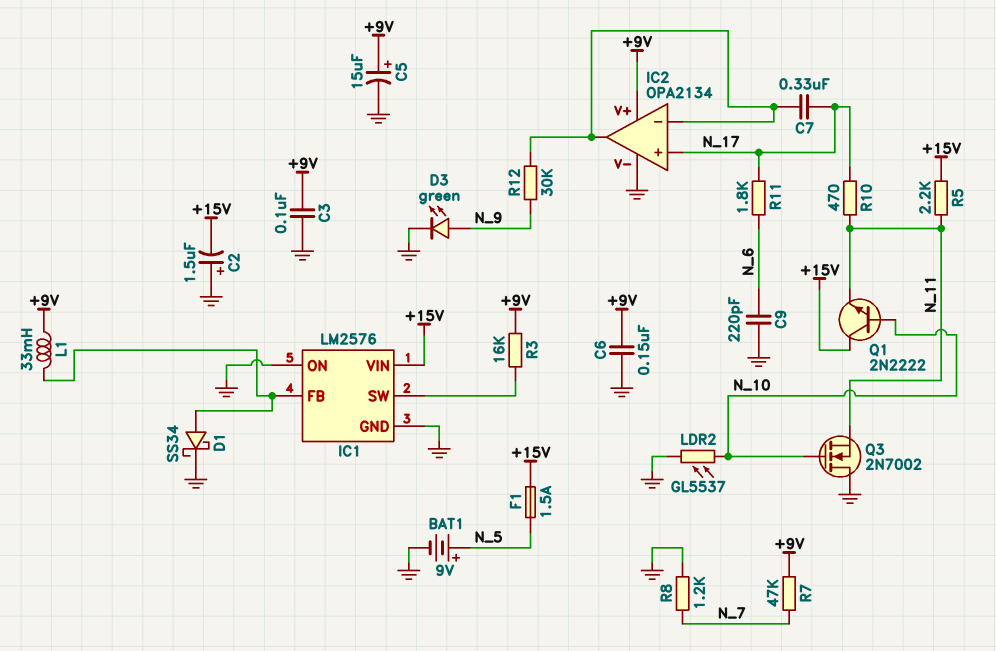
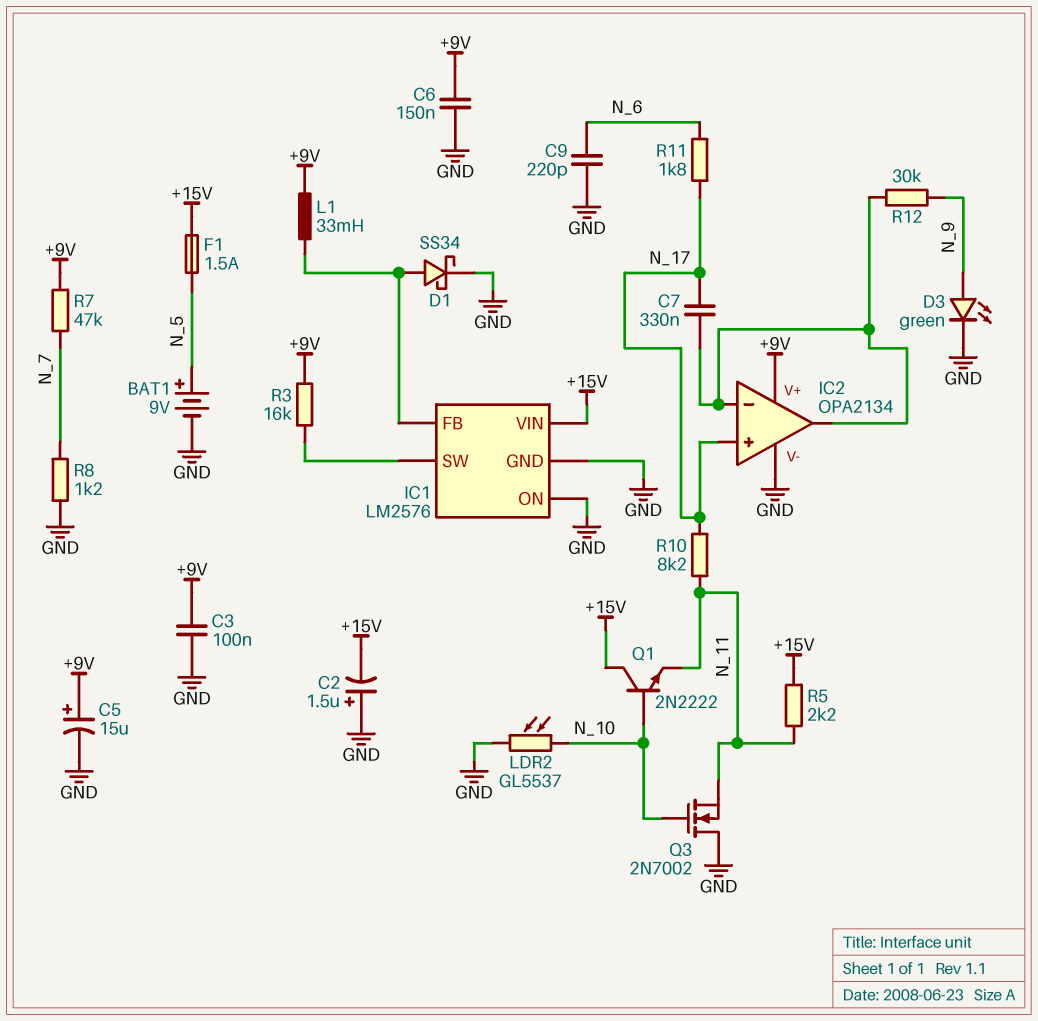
R10: 470 (N_11, N_17) -> 8.2k (N_11, N_17)

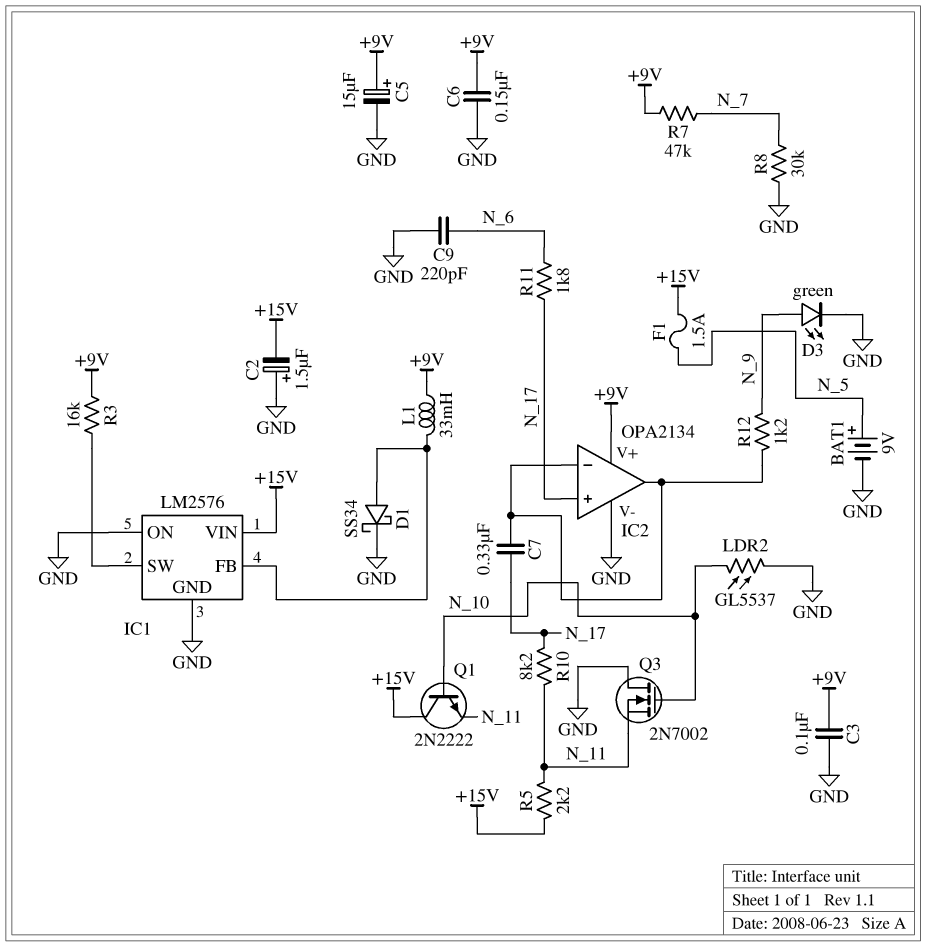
R8: 1.2k (GND, N_7) -> 30k (GND, N_7)
R12: 30k (IC2/in-, N_9) -> 1.2k (IC2/in-, N_9)

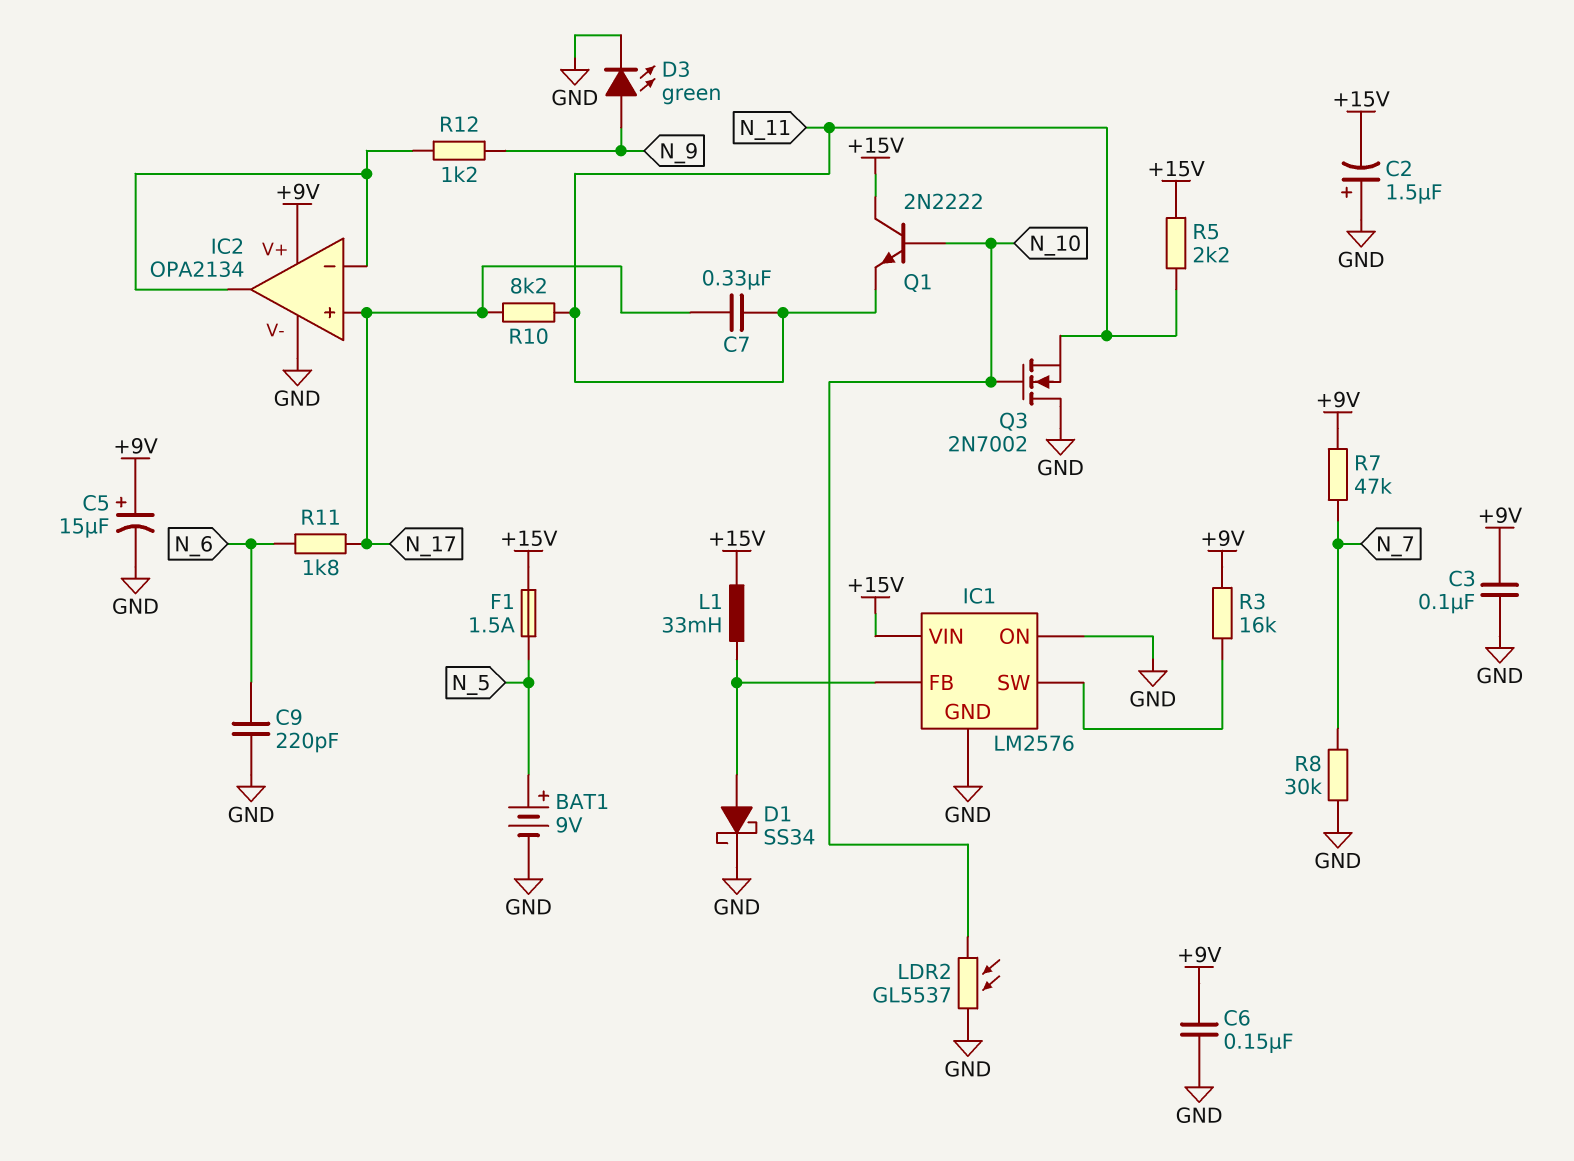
C7: 330nF (IC2/in-, N_17) -> 330nF (N_11, N_17)
L1: 33mH (+9V, IC1/FB) -> 33mH (+15V, IC1/FB)

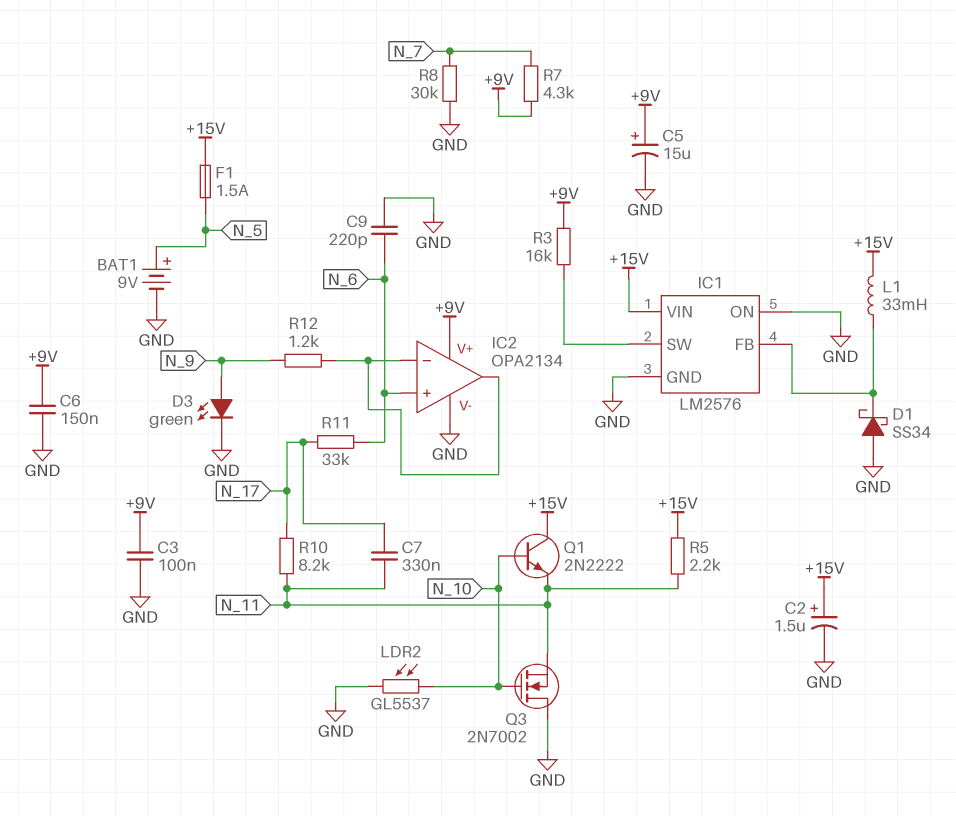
C2: 1.5uF (plus GND, minus +15V) -> 1.5uF (plus +15V, minus GND)
D1: schottky SS34 (A IC1/FB, K GND) -> schottky SS34 (A GND, K IC1/FB)
IC2 pin in+: N_17 -> N_6
R7: 47k (+9V, N_7) -> 4.3k (+9V, N_7)
R11: 1.8k (N_6, N_17) -> 33k (N_6, N_17)

